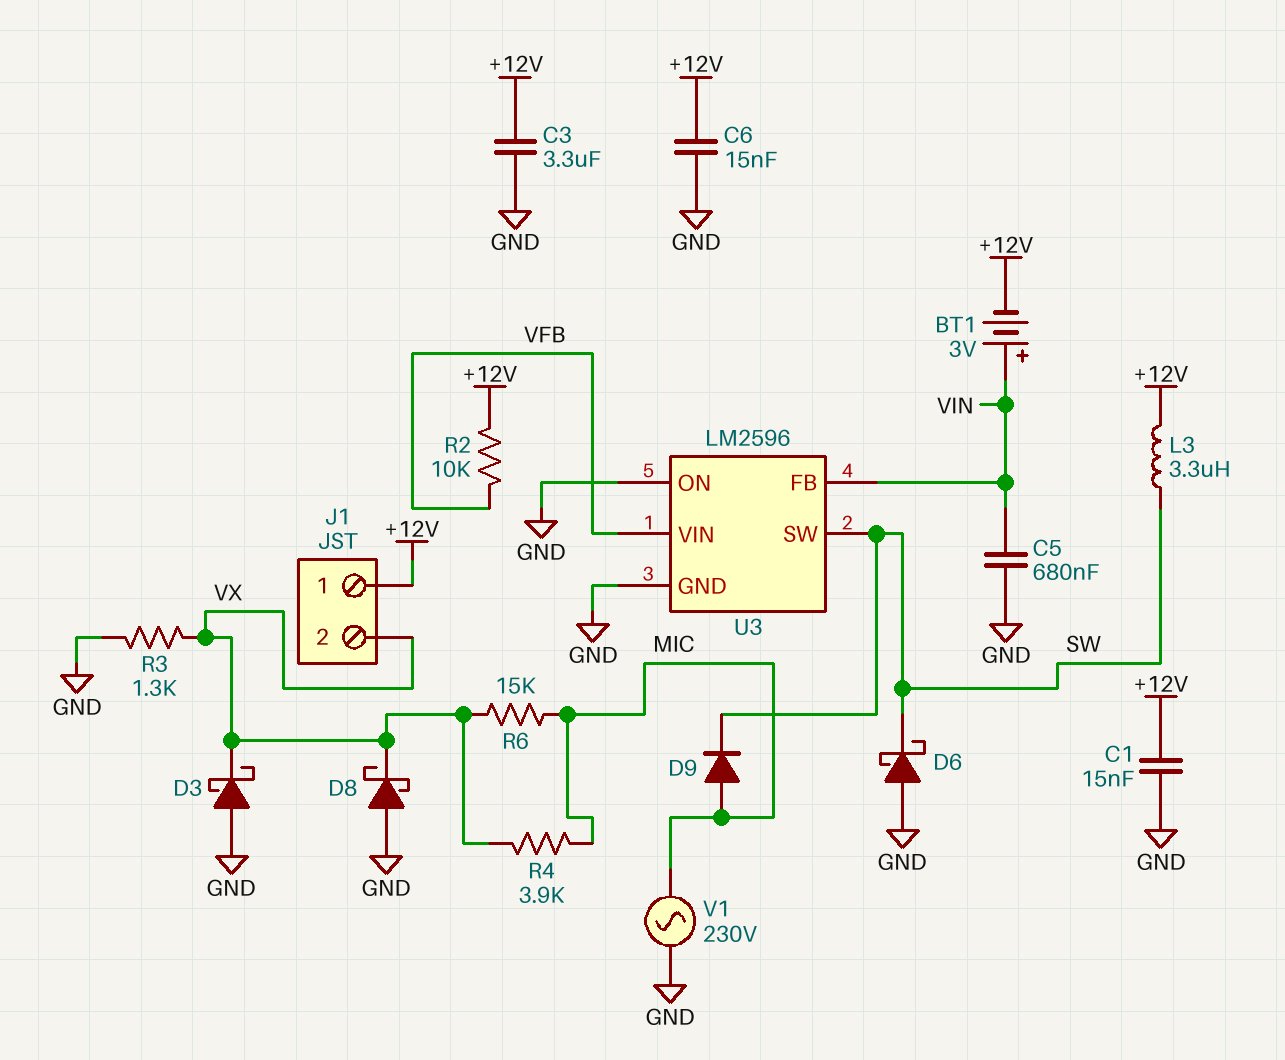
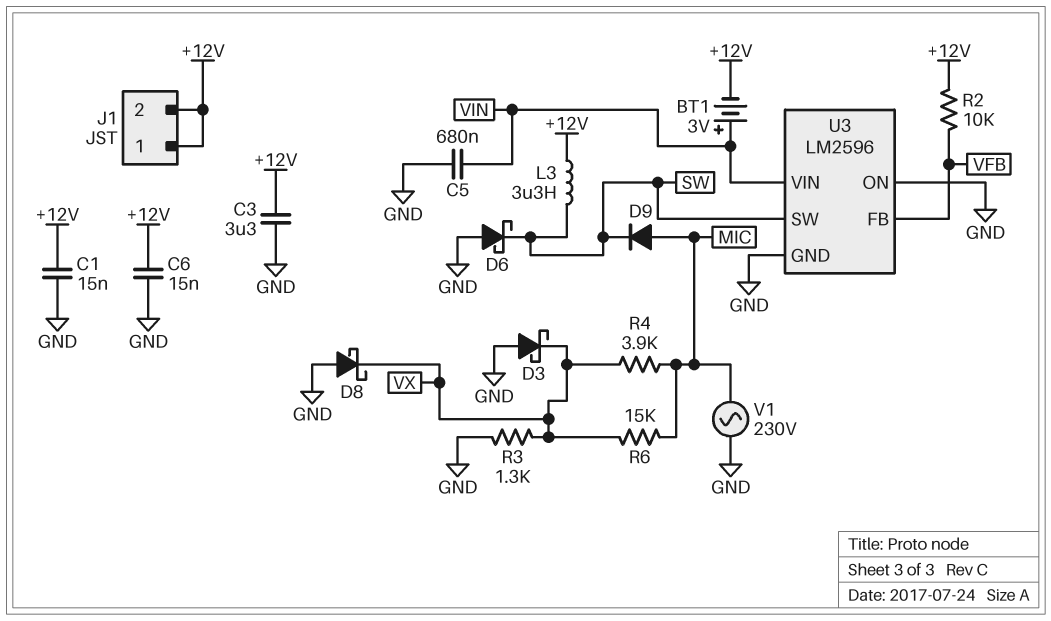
J1 pin 2: VX -> +12V
U3 pin FB: VIN -> VFB
U3 pin VIN: VFB -> VIN

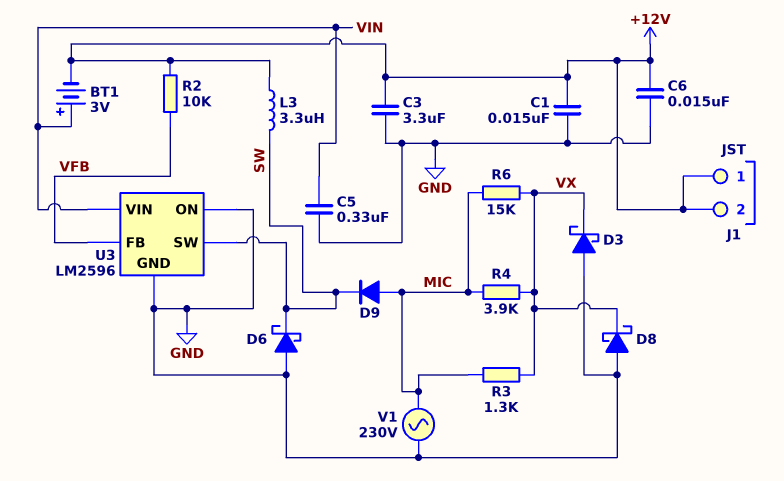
C5: 680nF (GND, VIN) -> 330nF (GND, VIN)
R3: 1.3k (GND, VX) -> 1.3k (MIC, VX)

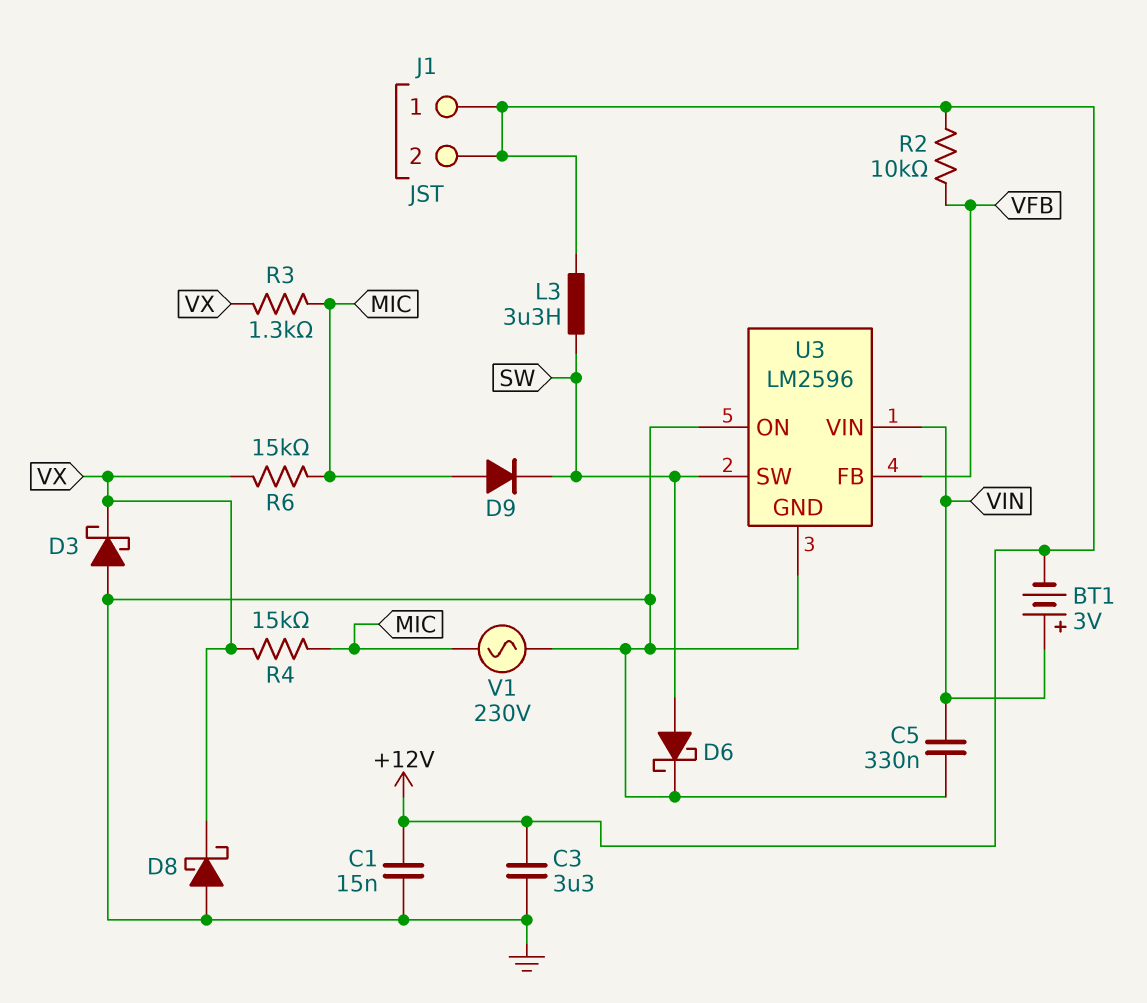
C6: 15nF (+12V, GND) -> none
D6: schottky (A GND, K SW) -> schottky (A SW, K GND)
R4: 3.9k (MIC, VX) -> 15k (MIC, VX)

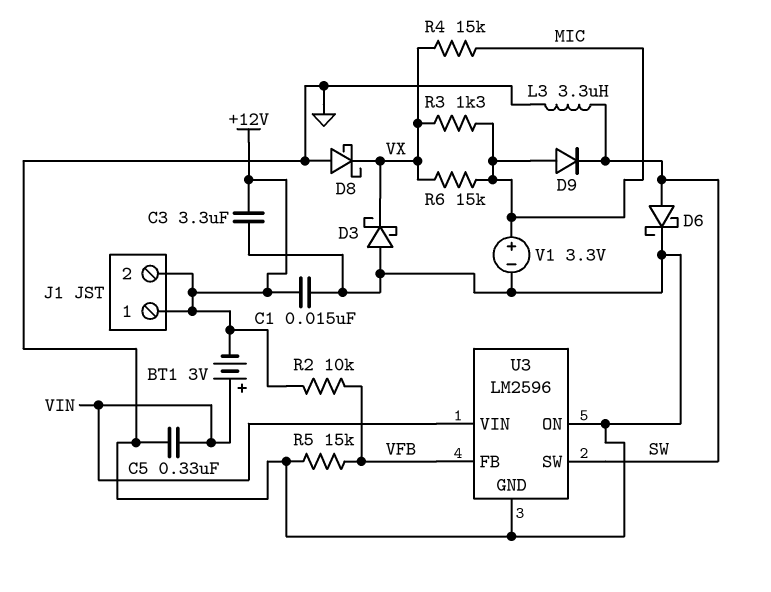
L3: 3.3uH (+12V, SW) -> 3.3uH (GND, SW)
R5: none -> 15k (GND, VFB)
V1: AC 230V (GND, MIC) -> 3.3V (plus MIC, minus GND)

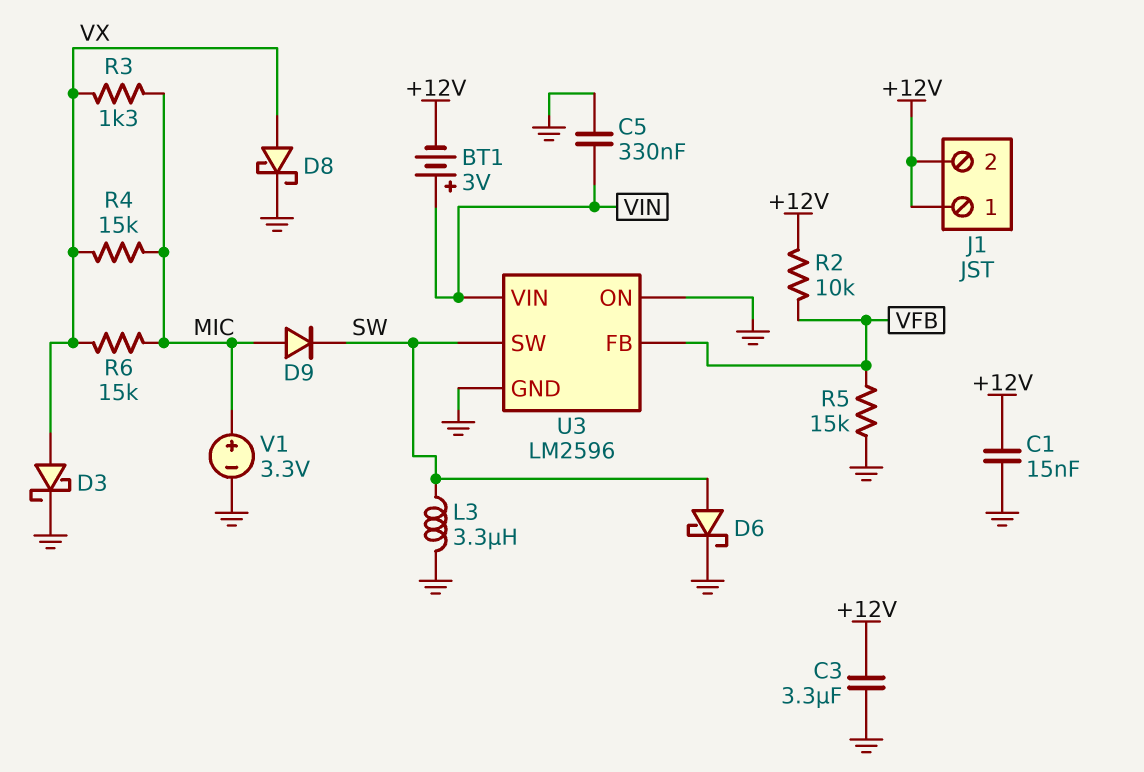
D3: schottky (A GND, K VX) -> schottky (A VX, K GND)
D8: schottky (A GND, K VX) -> schottky (A VX, K GND)

